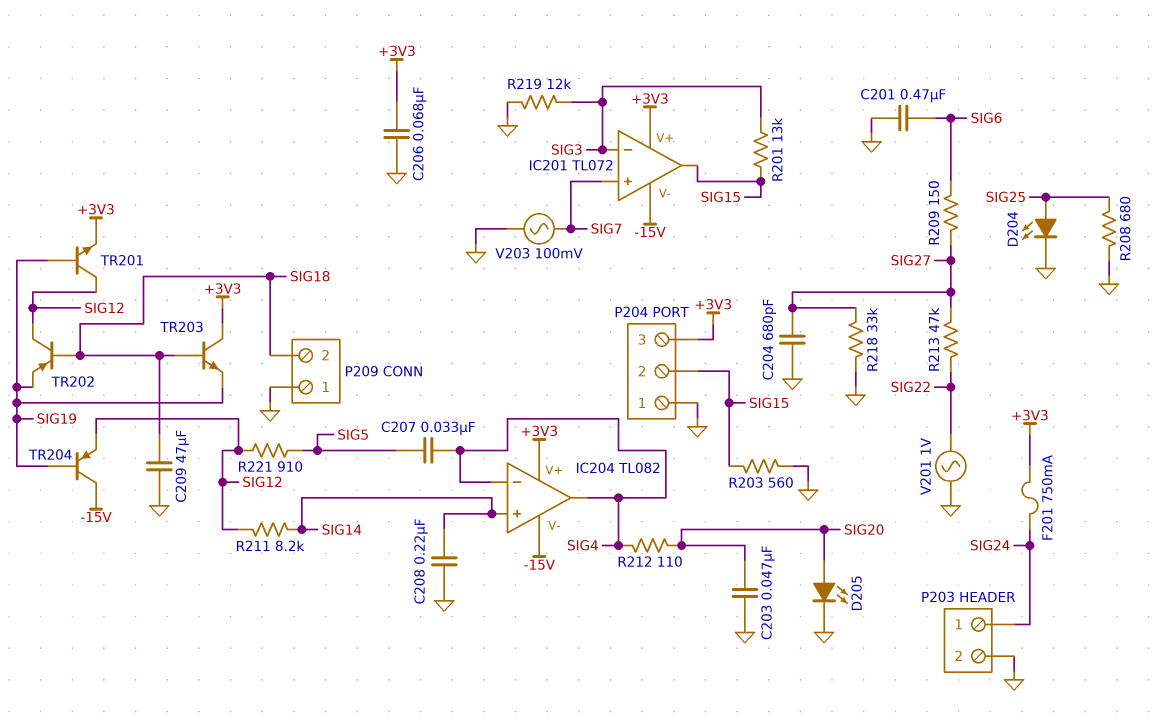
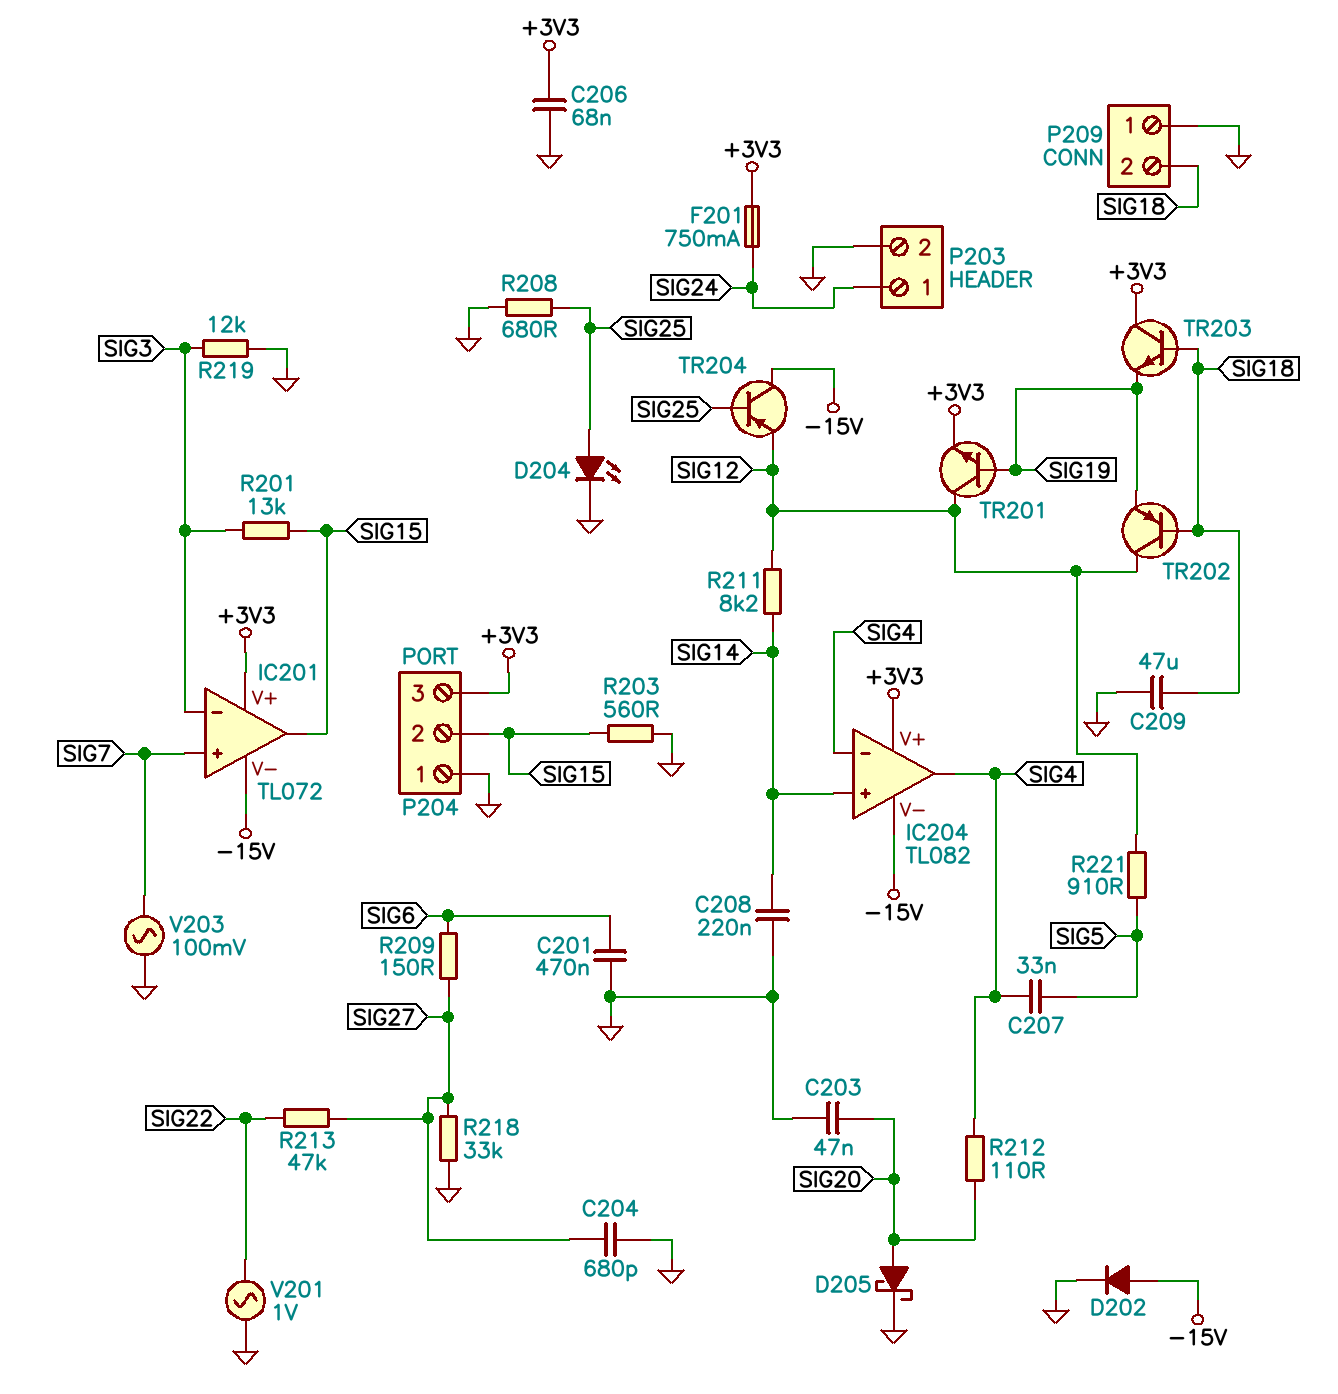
D202: none -> diode (A -15V, K GND)
D205: LED (A SIG20, K GND) -> schottky (A SIG20, K GND)
TR204: PNP (B SIG19, C -15V, E SIG12) -> PNP (B SIG25, C -15V, E SIG12)

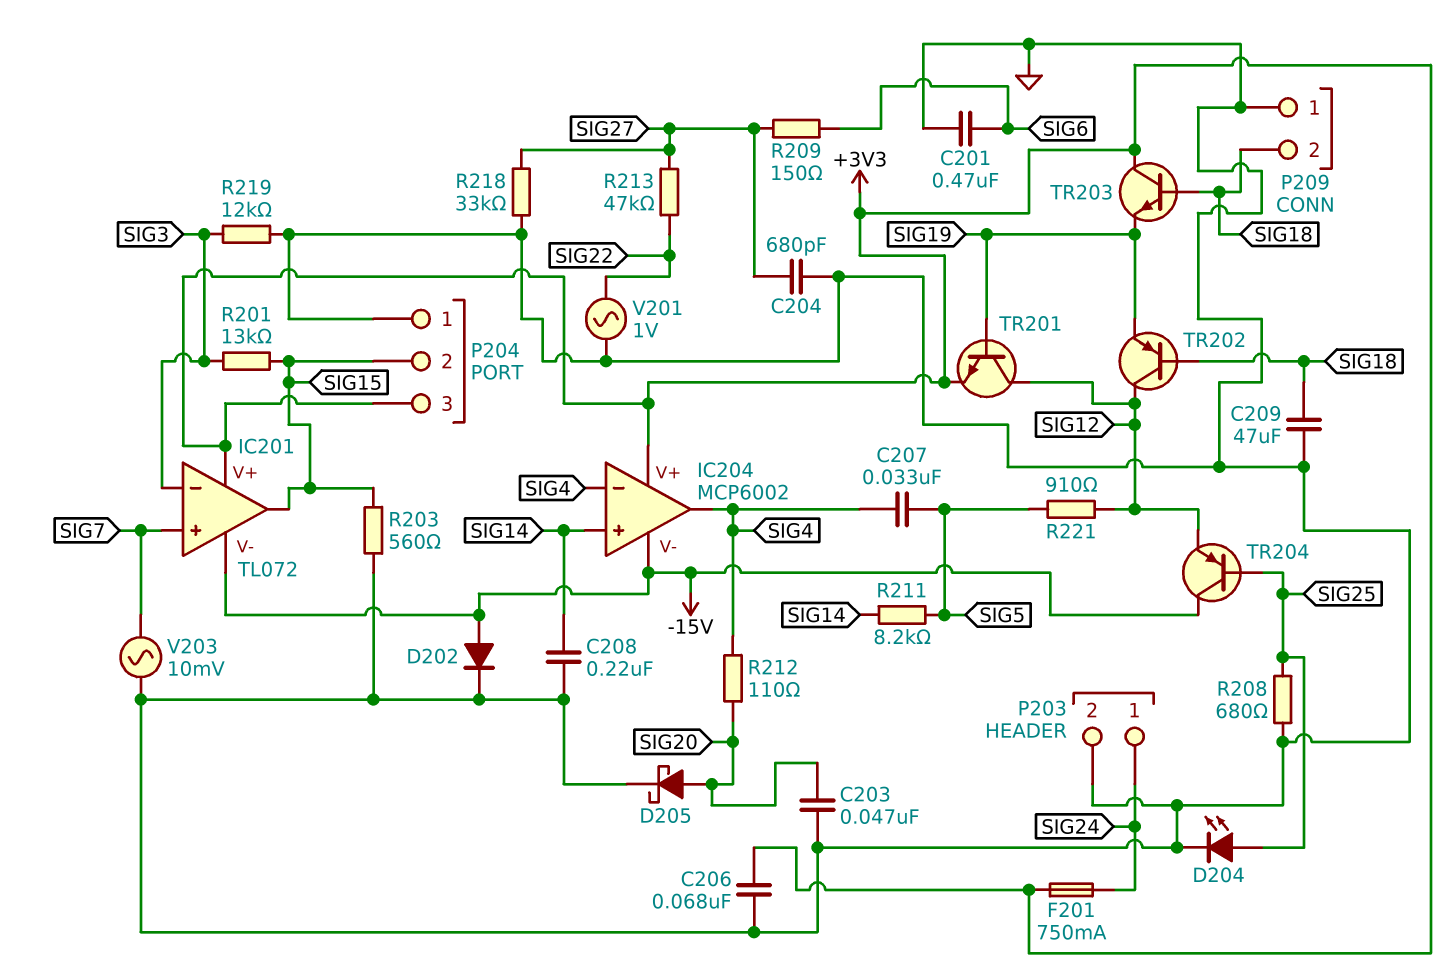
IC204: TL082 -> MCP6002
R211: 8.2k (SIG12, SIG14) -> 8.2k (SIG5, SIG14)
V203: AC 100mV (GND, SIG7) -> AC 10mV (GND, SIG7)

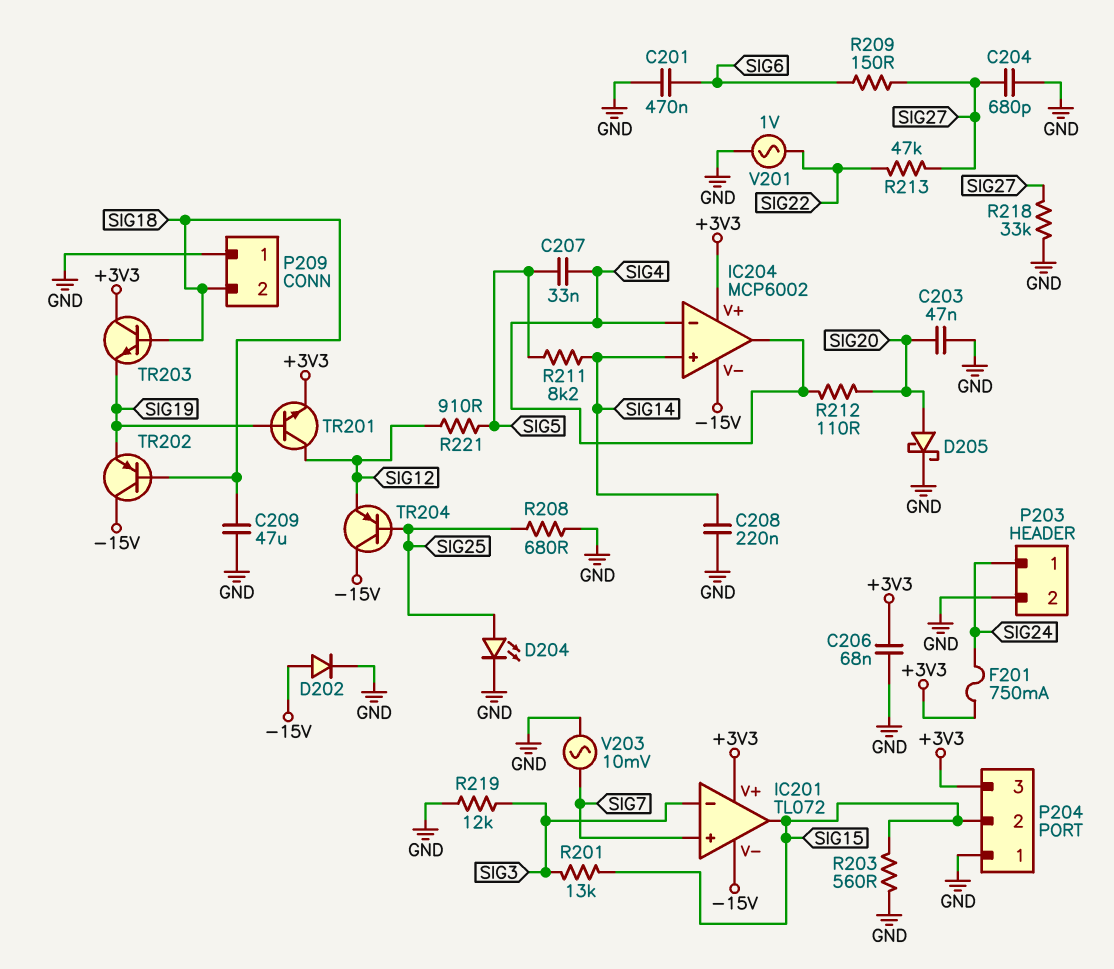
TR202: PNP (B SIG18, C SIG12, E SIG19) -> PNP (B SIG18, C -15V, E SIG19)

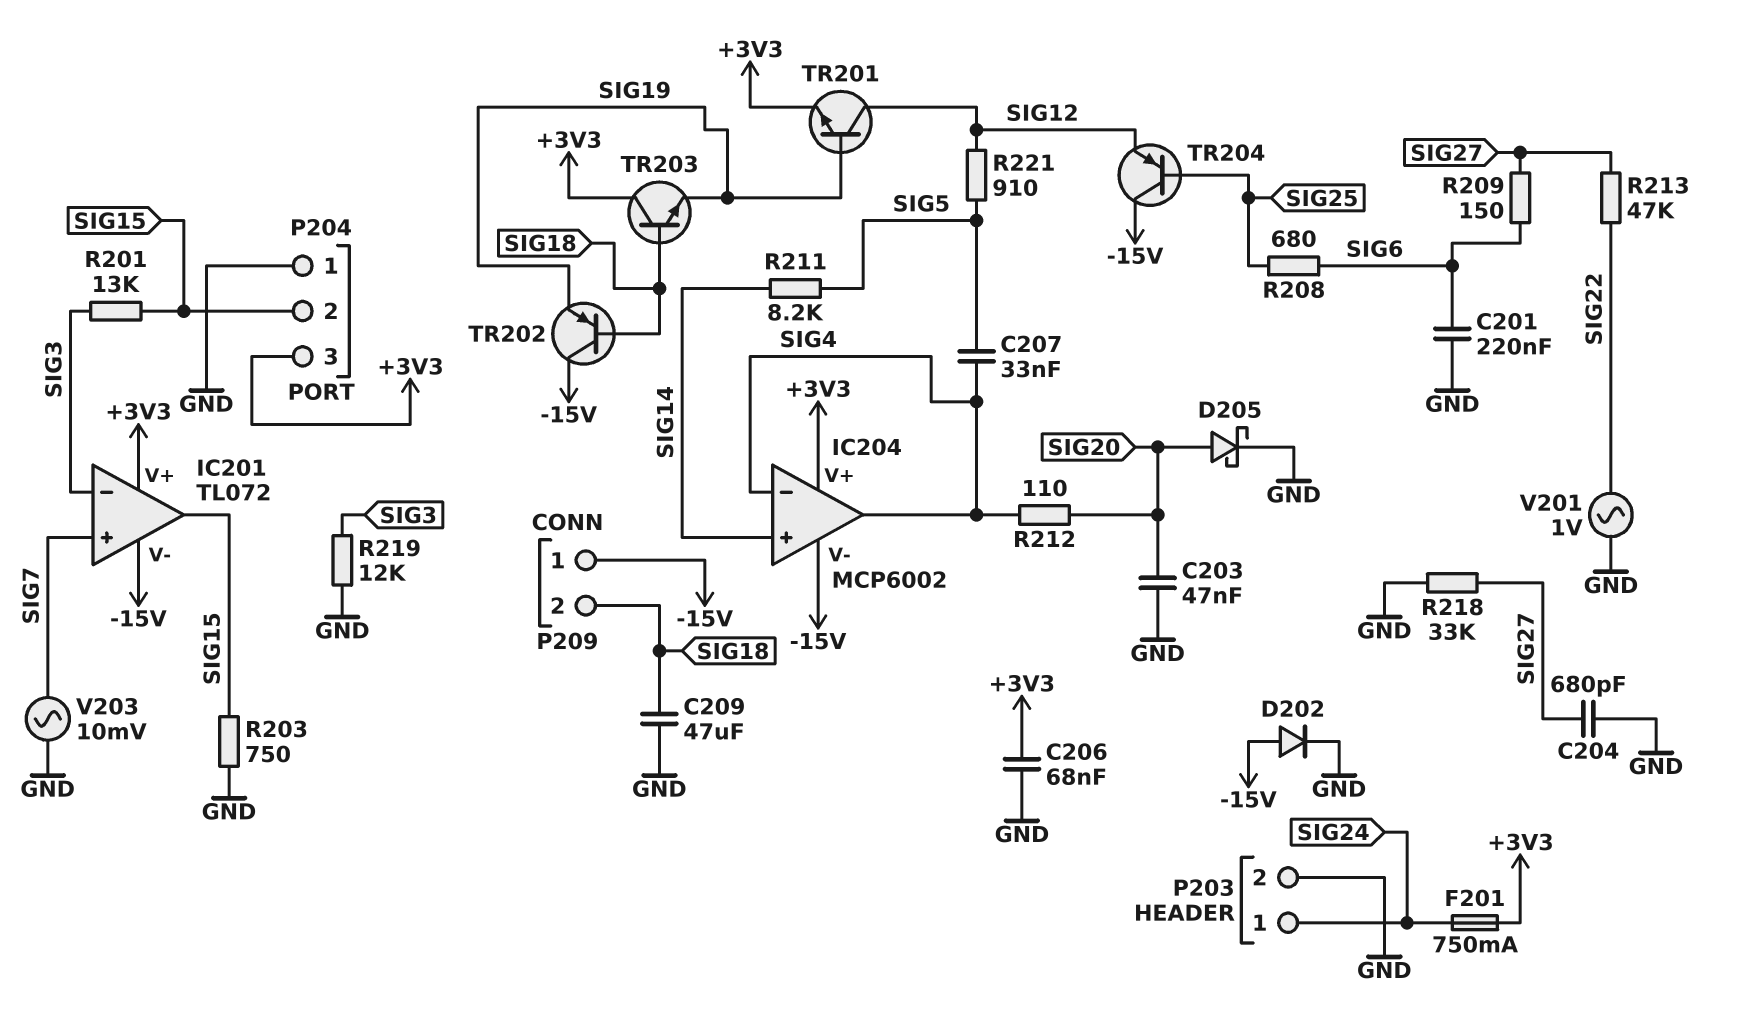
C201: 470nF (GND, SIG6) -> 220nF (GND, SIG6)
C208: 220nF (GND, SIG14) -> none
D204: LED (A SIG25, K GND) -> none
P209 pin 1: GND -> -15V
R203: 560 (GND, SIG15) -> 750 (GND, SIG15)
R208: 680 (GND, SIG25) -> 680 (SIG6, SIG25)

